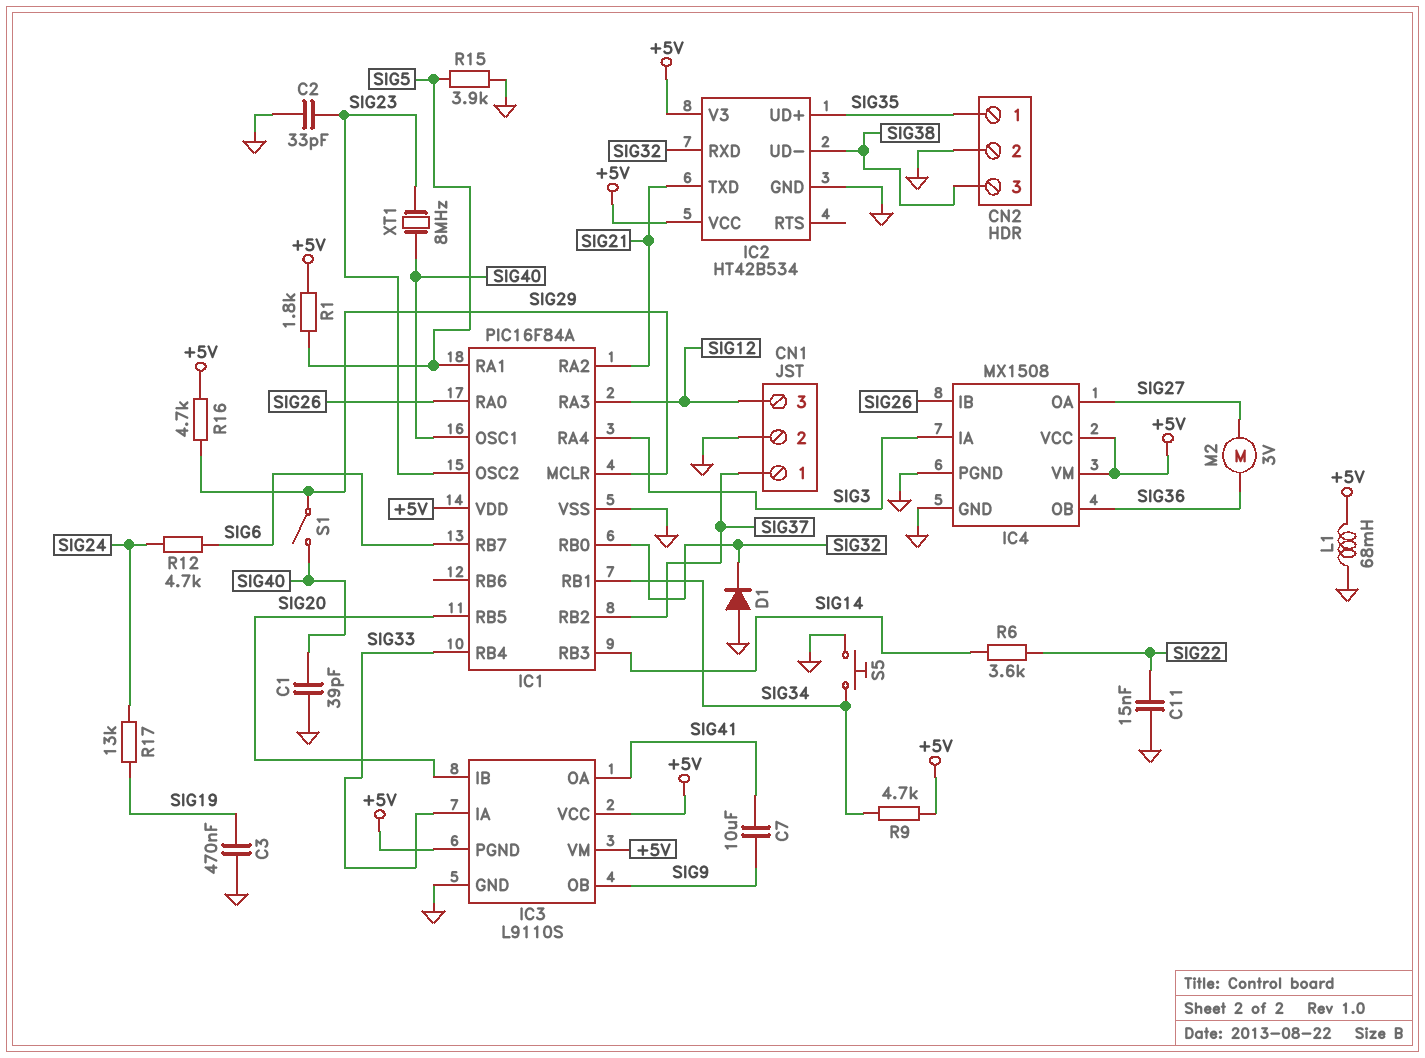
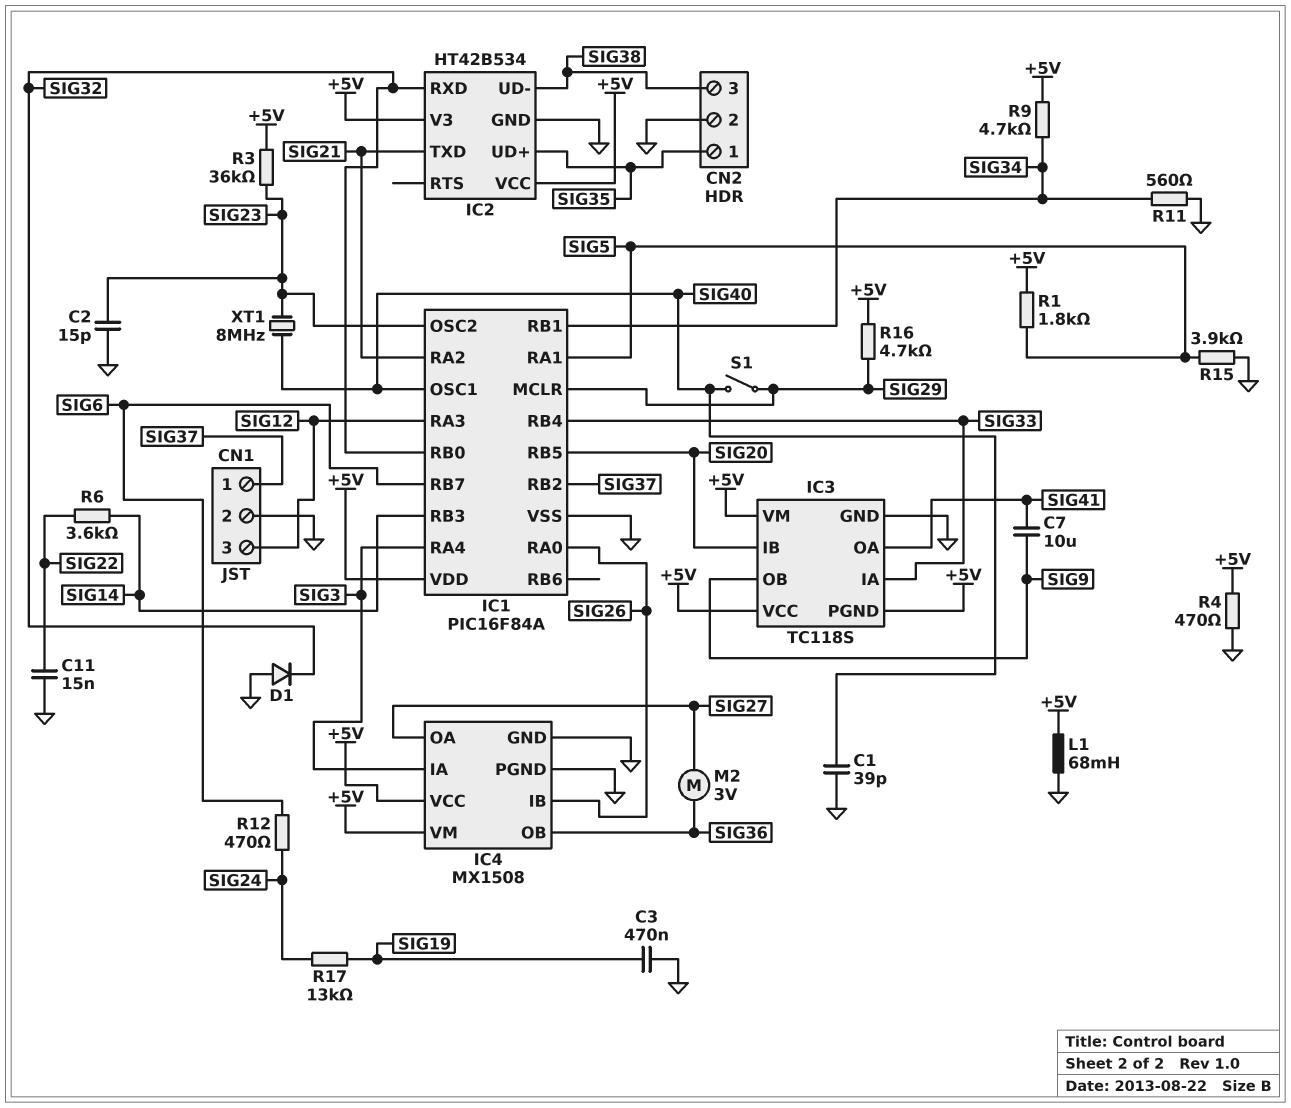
C2: 33pF (GND, SIG23) -> 15pF (GND, SIG23)
IC3: L9110S -> TC118S
R3: none -> 36k (+5V, SIG23)
R4: none -> 470 (+5V, GND)
R11: none -> 560 (GND, SIG34)
R12: 4.7k (SIG6, SIG24) -> 470 (SIG6, SIG24)
S5: button (GND, SIG34) -> none

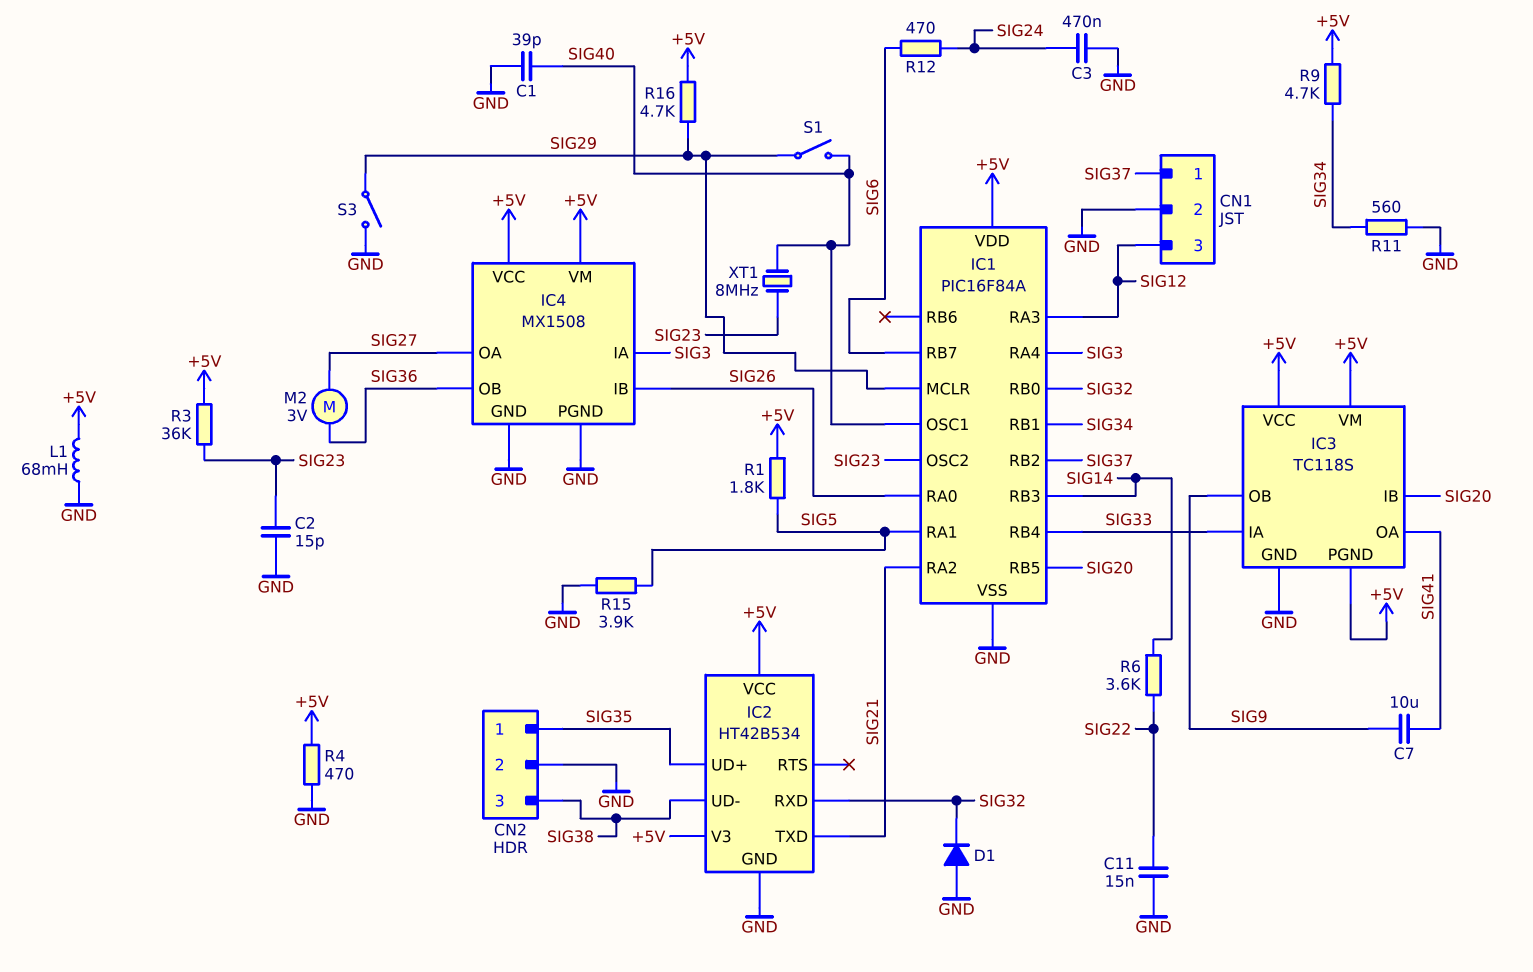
C3: 470nF (GND, SIG19) -> 470nF (GND, SIG24)
R17: 13k (SIG19, SIG24) -> none
S3: none -> switch (GND, SIG29)

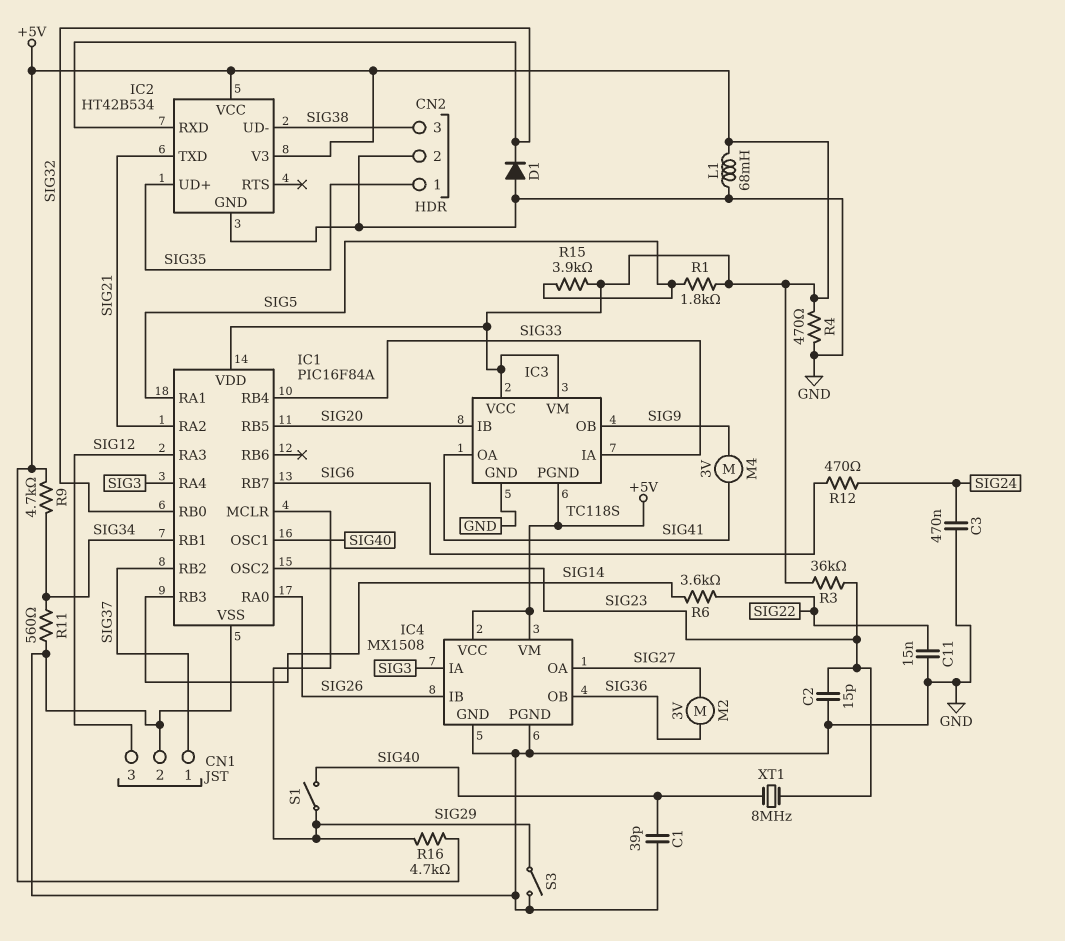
C7: 10uF (SIG9, SIG41) -> none
M4: none -> motor 3V (SIG9, SIG41)
R15: 3.9k (GND, SIG5) -> 3.9k (+5V, SIG5)

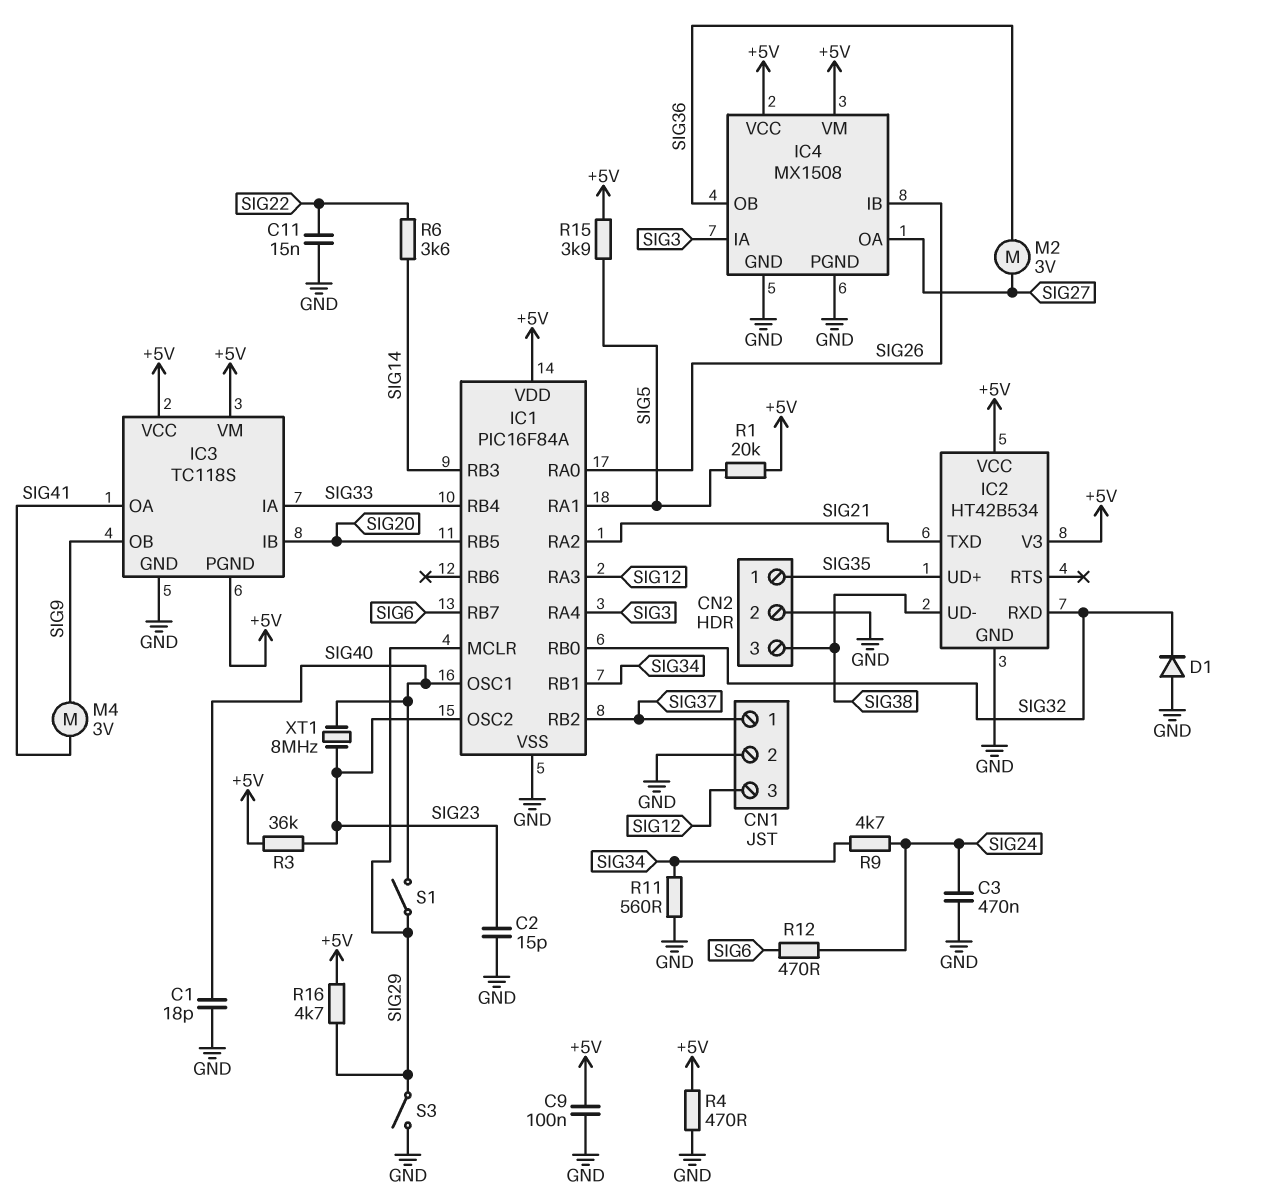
C1: 39pF (GND, SIG40) -> 18pF (GND, SIG40)
C9: none -> 100nF (+5V, GND)
L1: 68mH (+5V, GND) -> none
R1: 1.8k (+5V, SIG5) -> 20k (+5V, SIG5)
R9: 4.7k (+5V, SIG34) -> 4.7k (SIG24, SIG34)

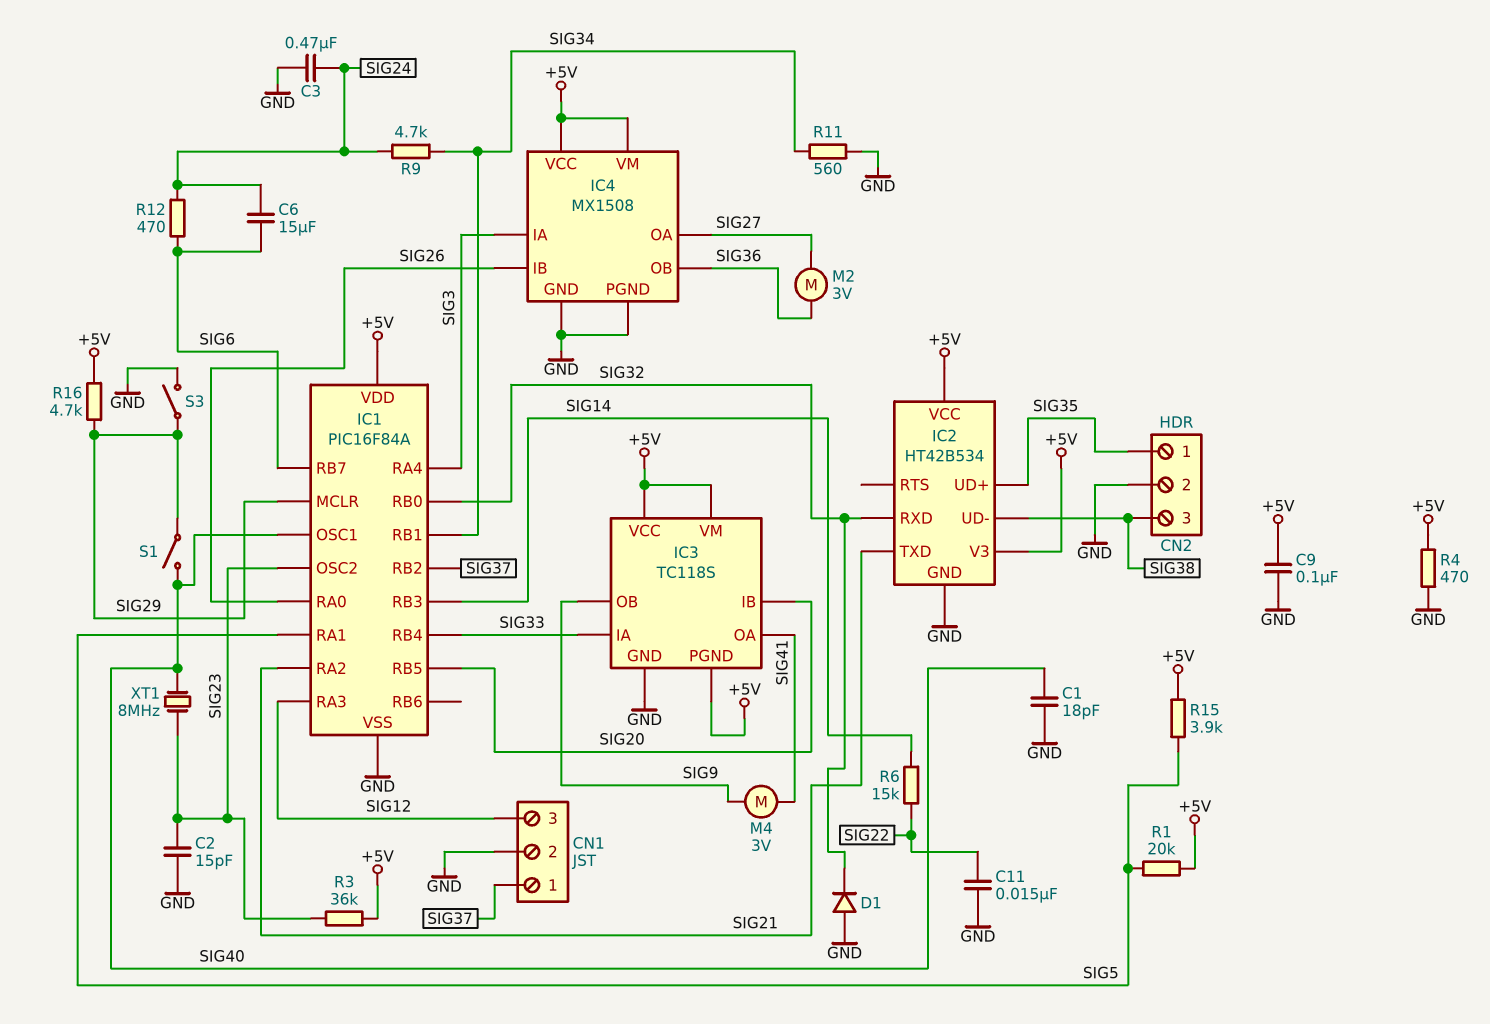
C6: none -> 15uF (SIG6, SIG24)
R6: 3.6k (SIG14, SIG22) -> 15k (SIG14, SIG22)

